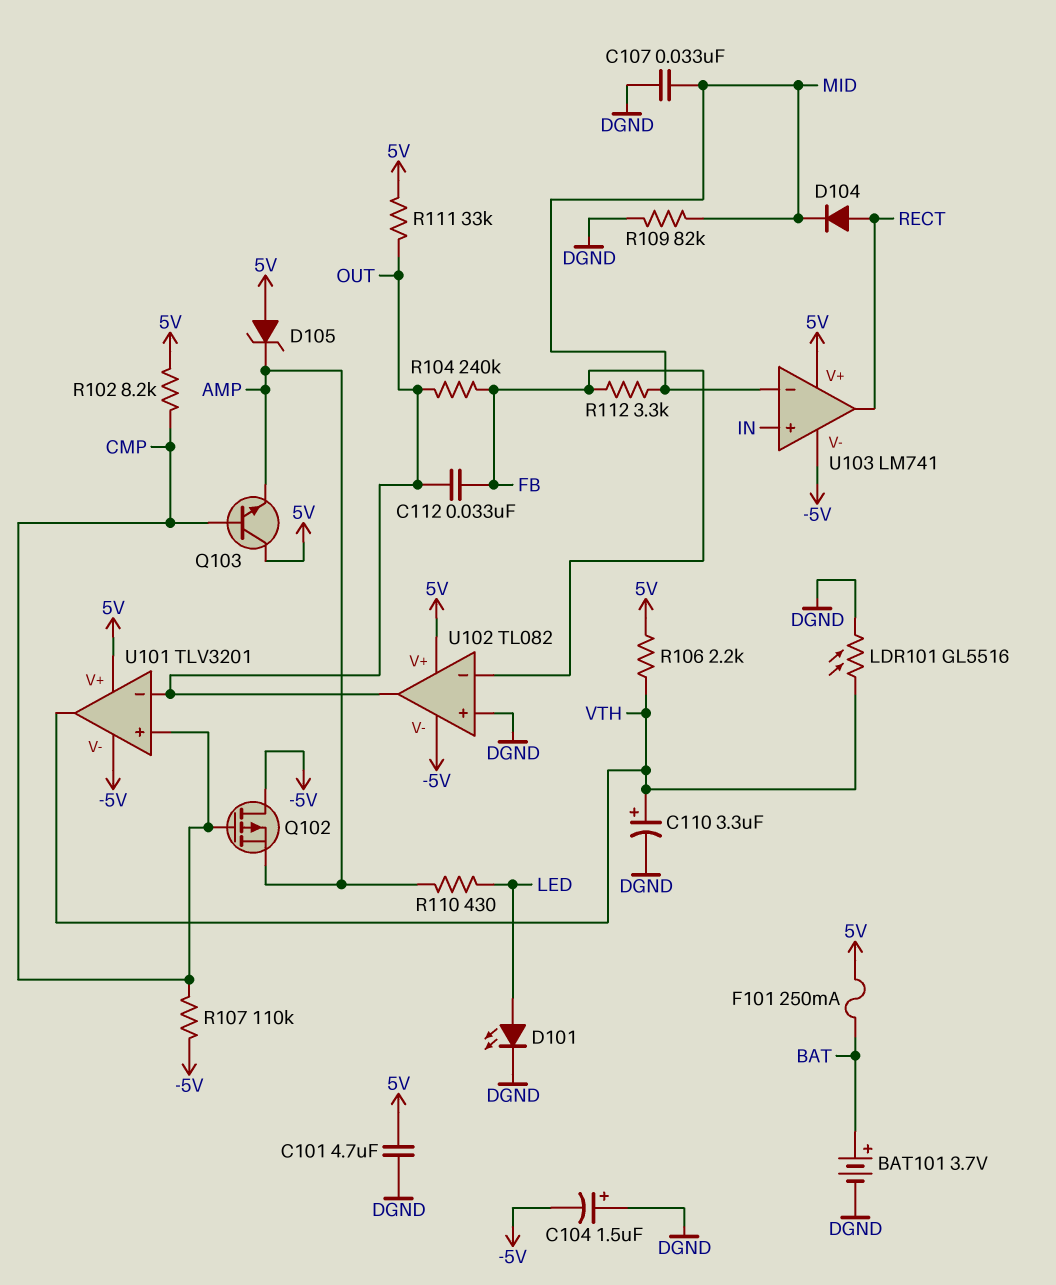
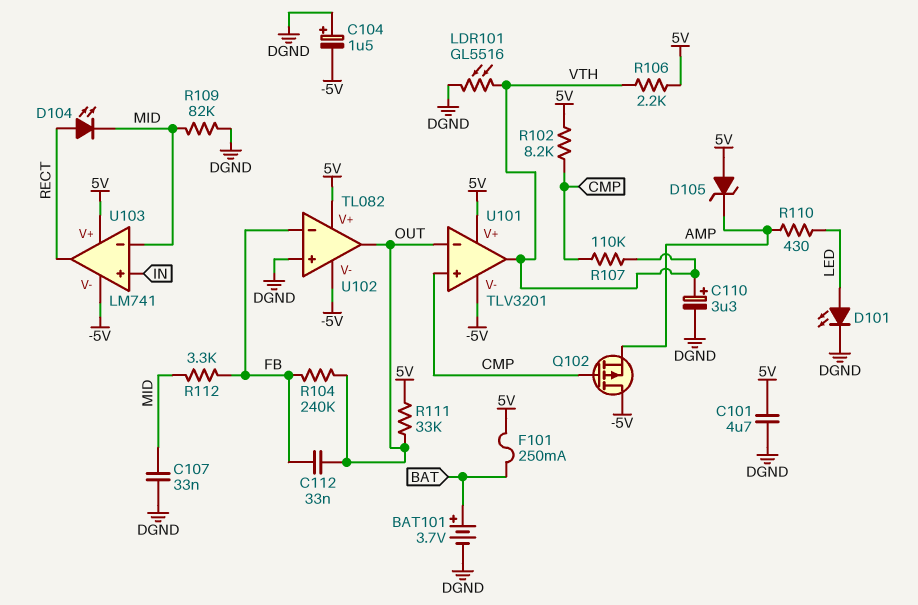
D104: diode (A RECT, K MID) -> LED (A RECT, K MID)
Q103: NPN (B CMP, C 5V, E AMP) -> none
R107: 110k (-5V, CMP) -> 110k (CMP, VTH)

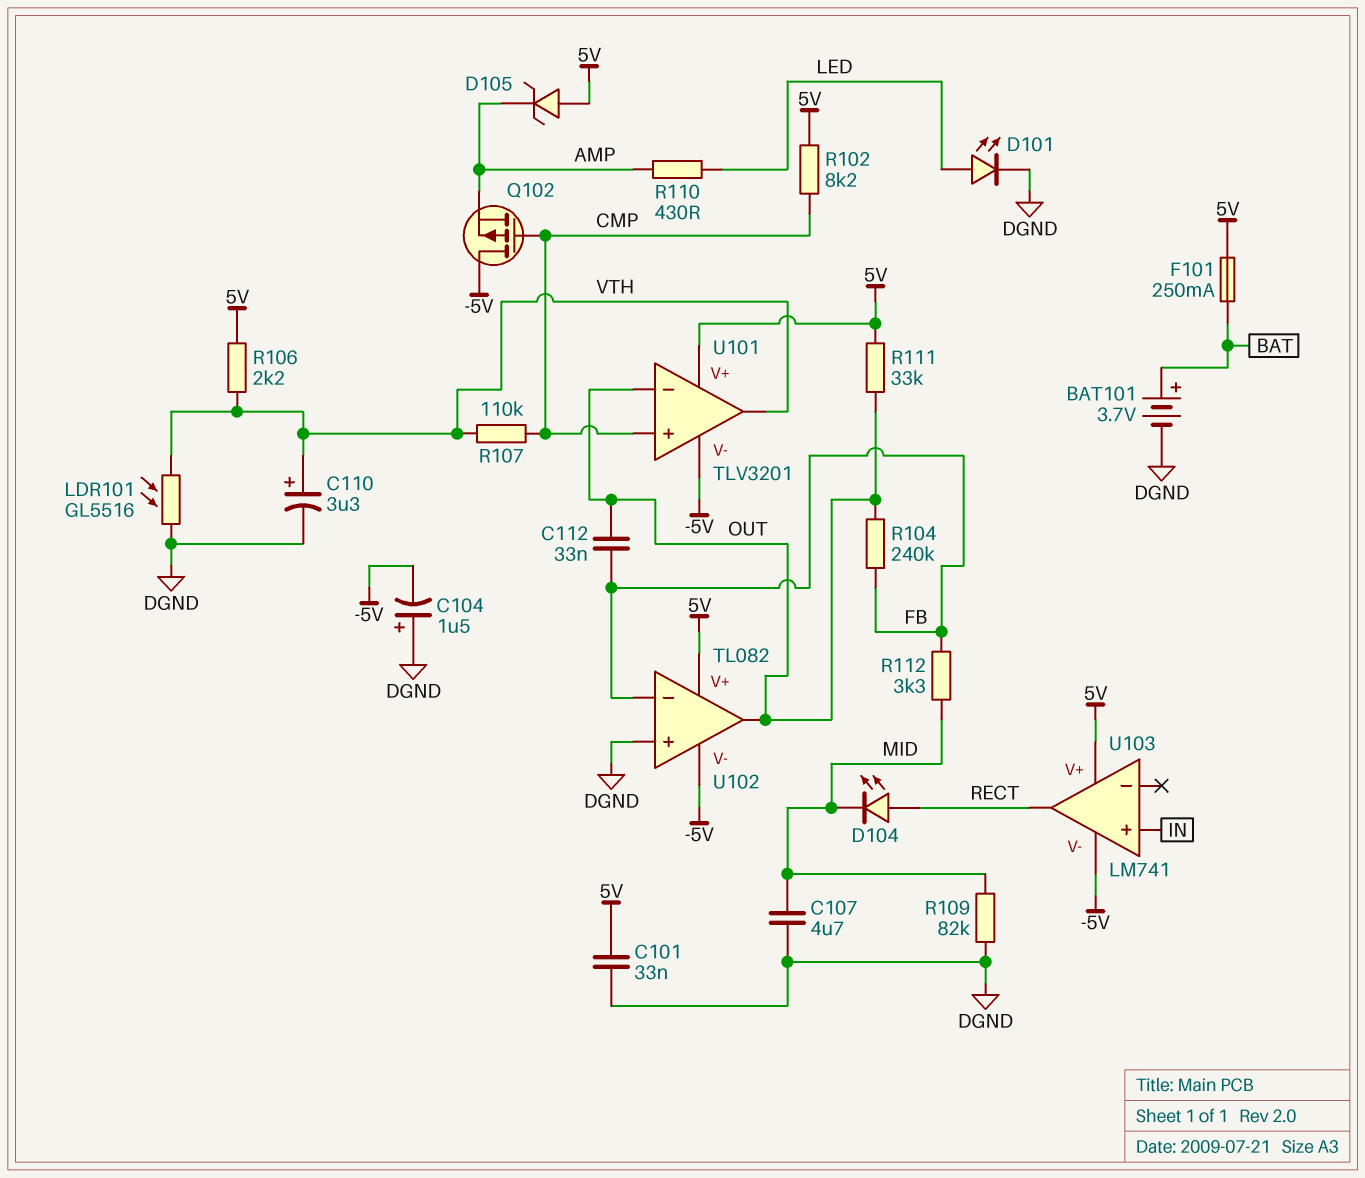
C101: 4.7uF (5V, DGND) -> 33nF (5V, DGND)
C107: 33nF (DGND, MID) -> 4.7uF (DGND, MID)
U103 pin in-: MID -> none

